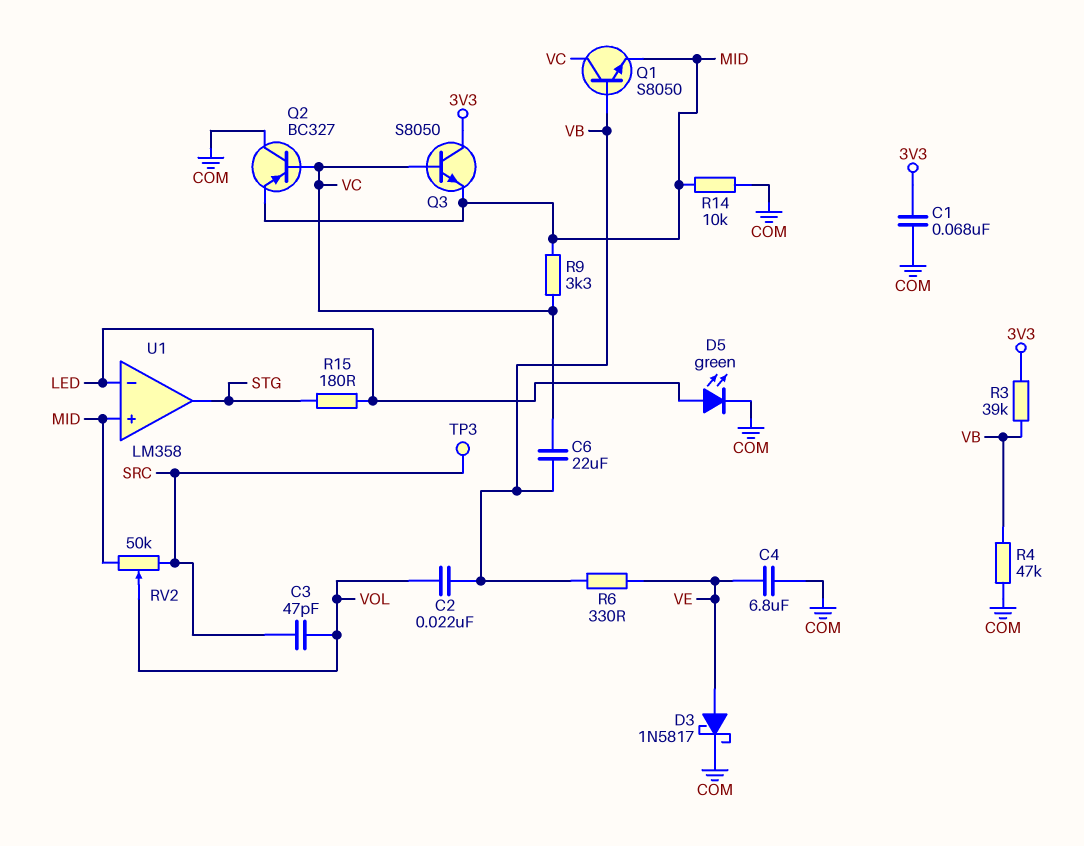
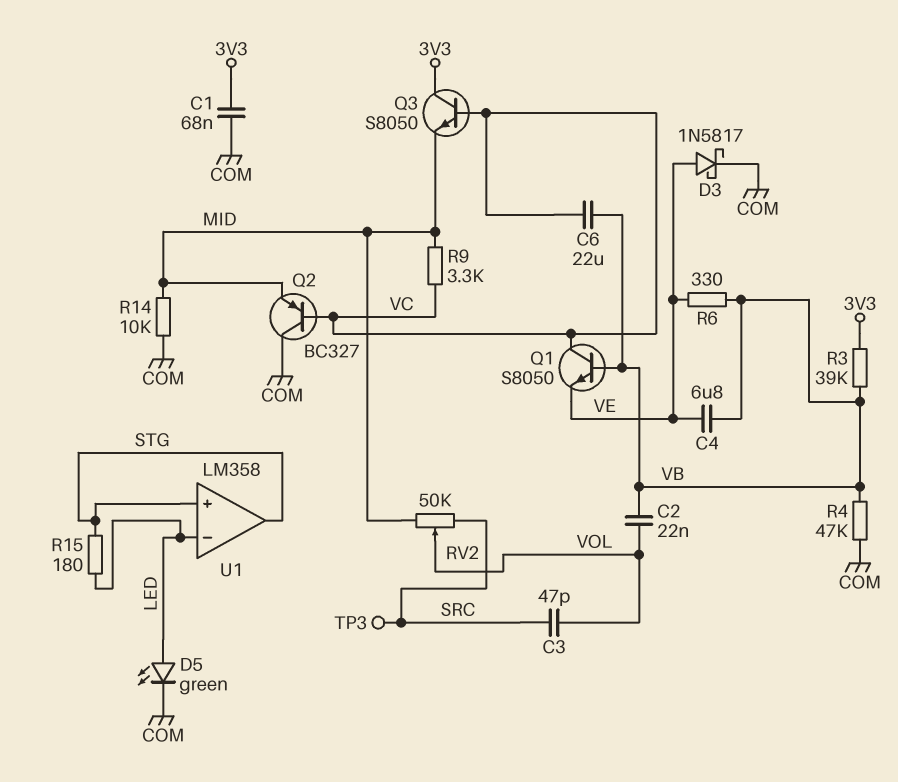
C4: 6.8uF (COM, VE) -> 6.8uF (VB, VE)
Q1: NPN S8050 (B VB, C VC, E MID) -> NPN S8050 (B VB, C VC, E VE)
U1 pin in+: MID -> STG

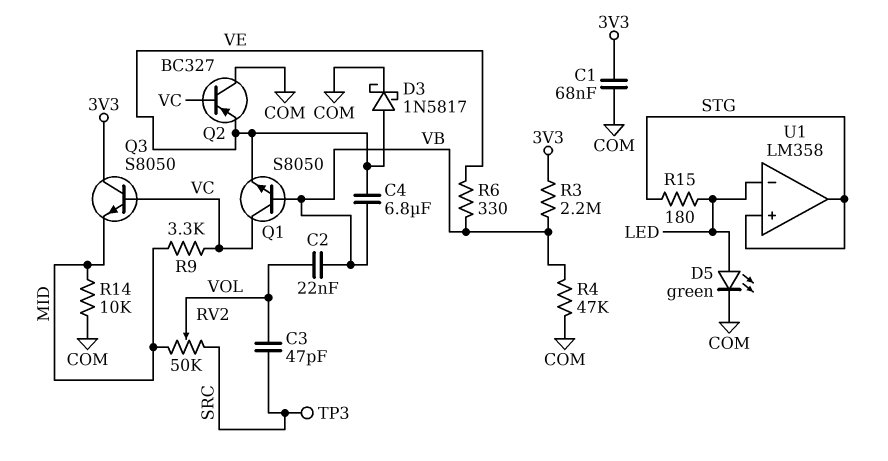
C6: 22uF (VB, VC) -> none
Q2: PNP BC327 (B VC, C COM, E MID) -> PNP BC327 (B VC, C COM, E VE)
R3: 39k (3V3, VB) -> 2.2M (3V3, VB)

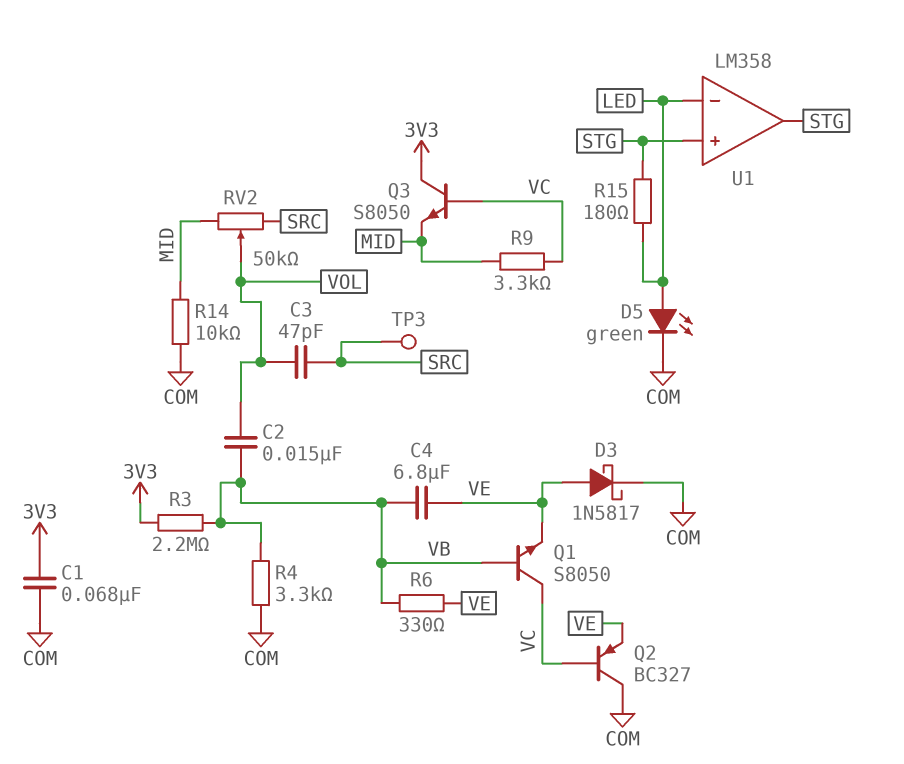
C2: 22nF (VB, VOL) -> 15nF (VB, VOL)
R4: 47k (COM, VB) -> 3.3k (COM, VB)

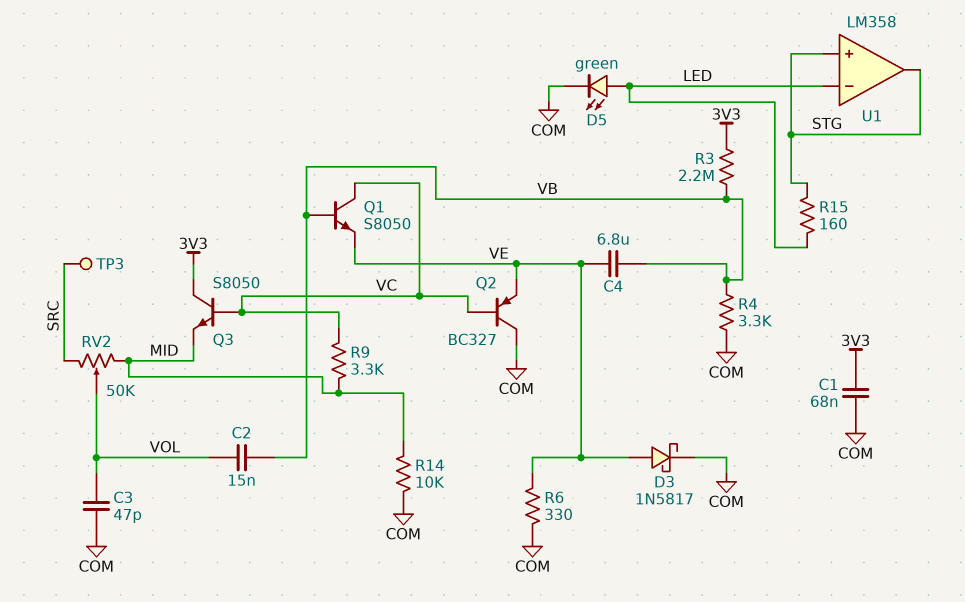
C3: 47pF (SRC, VOL) -> 47pF (COM, VOL)
R6: 330 (VB, VE) -> 330 (COM, VE)
R15: 180 (LED, STG) -> 160 (LED, STG)

